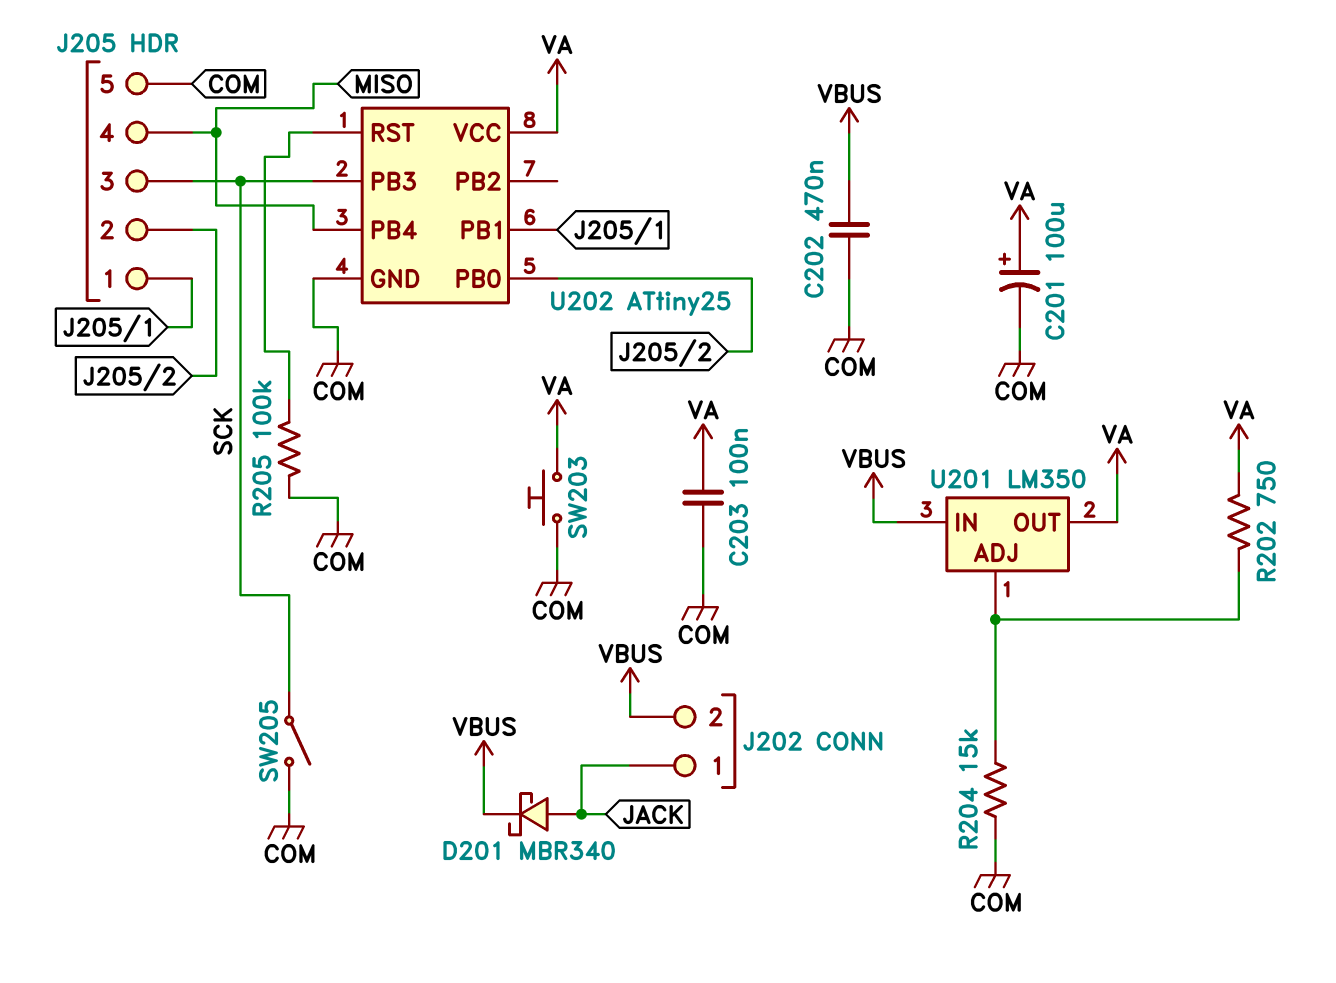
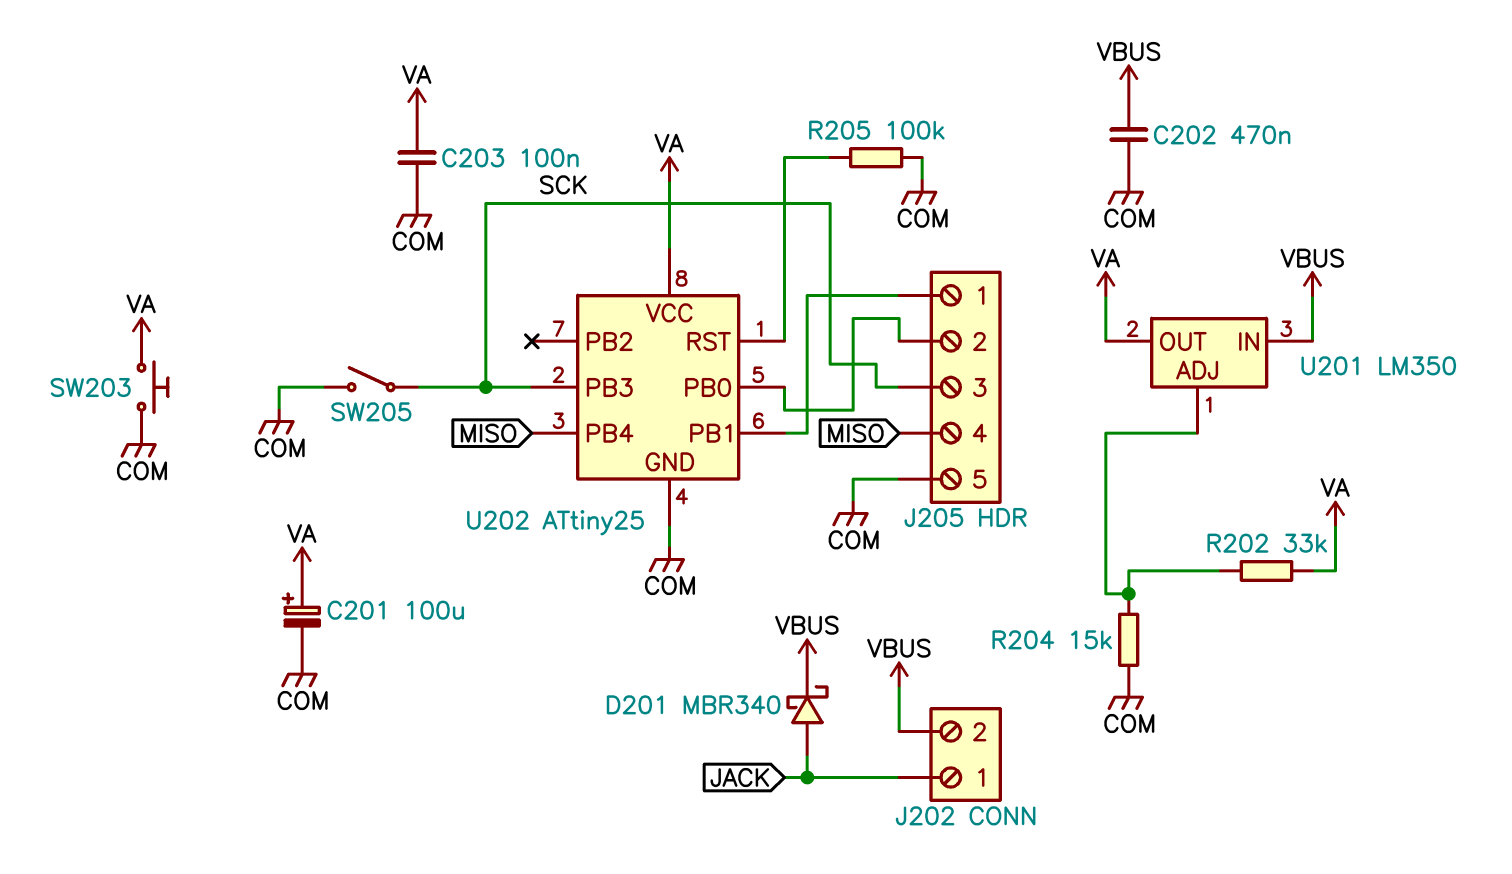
R202: 750 (U201/ADJ, VA) -> 33k (U201/ADJ, VA)

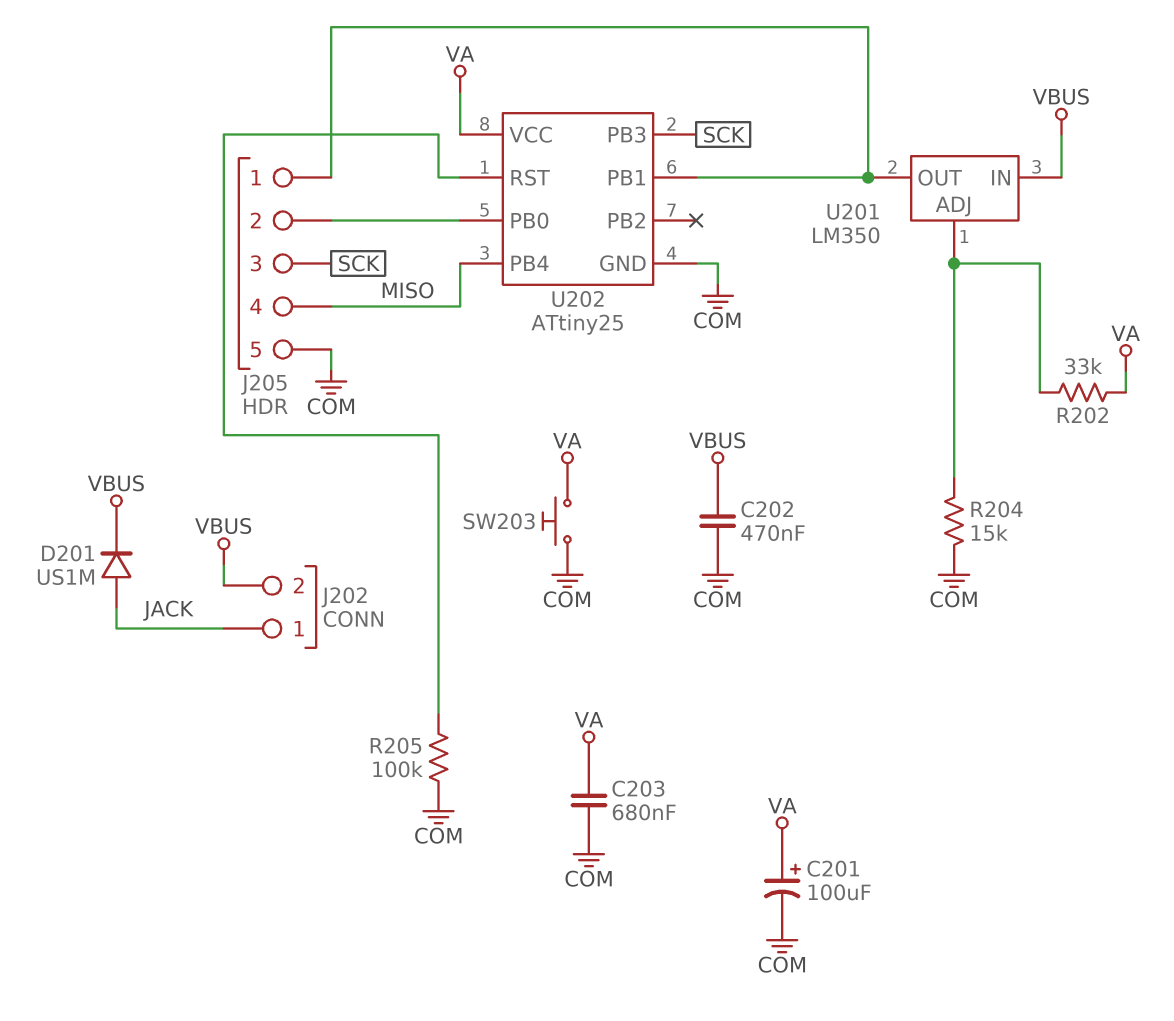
C203: 100nF (COM, VA) -> 680nF (COM, VA)
D201: schottky MBR340 (A JACK, K VBUS) -> diode US1M (A JACK, K VBUS)
SW205: switch (COM, SCK) -> none
U201 pin OUT: VA -> J205/1

